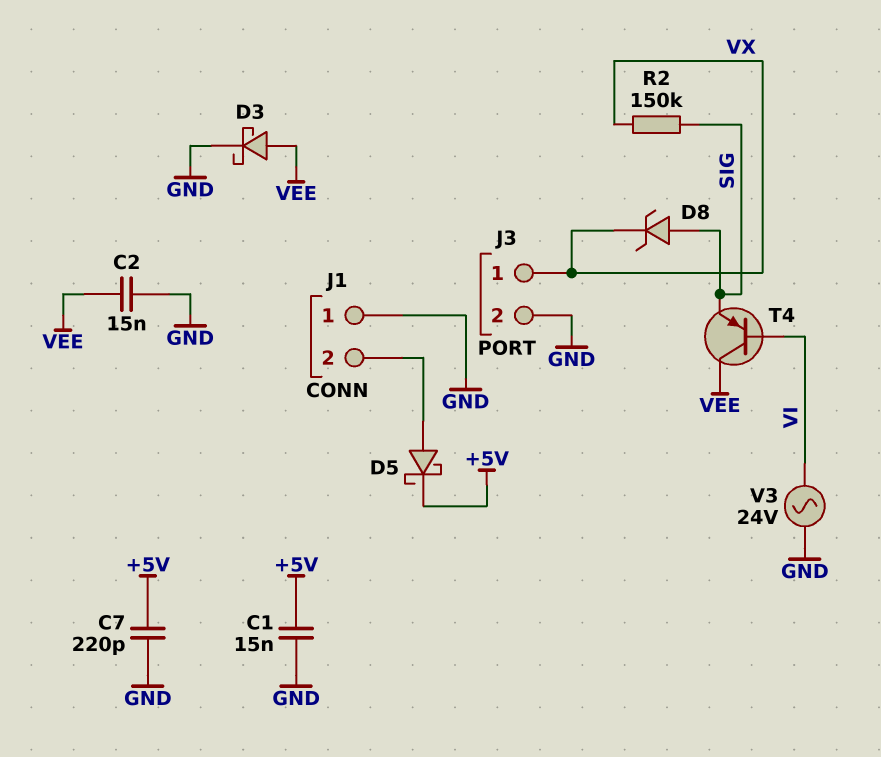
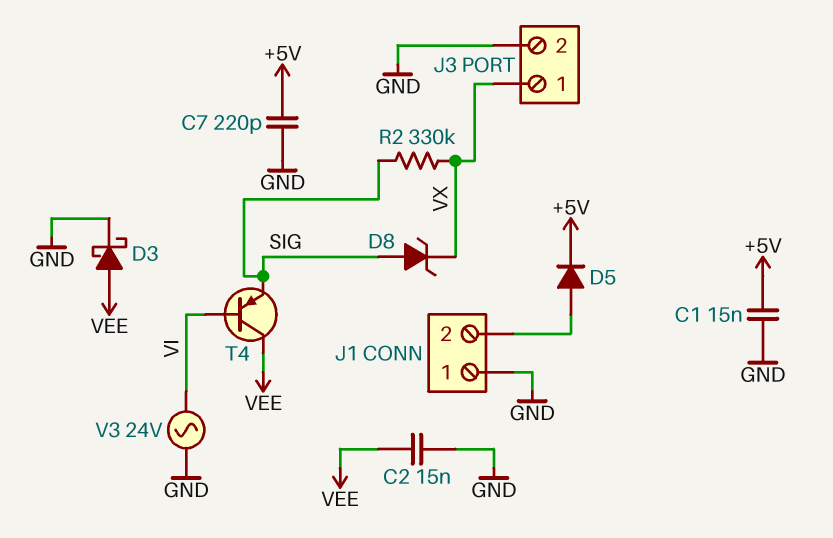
D5: schottky (A J1/2, K +5V) -> diode (A J1/2, K +5V)
R2: 150k (SIG, VX) -> 330k (SIG, VX)

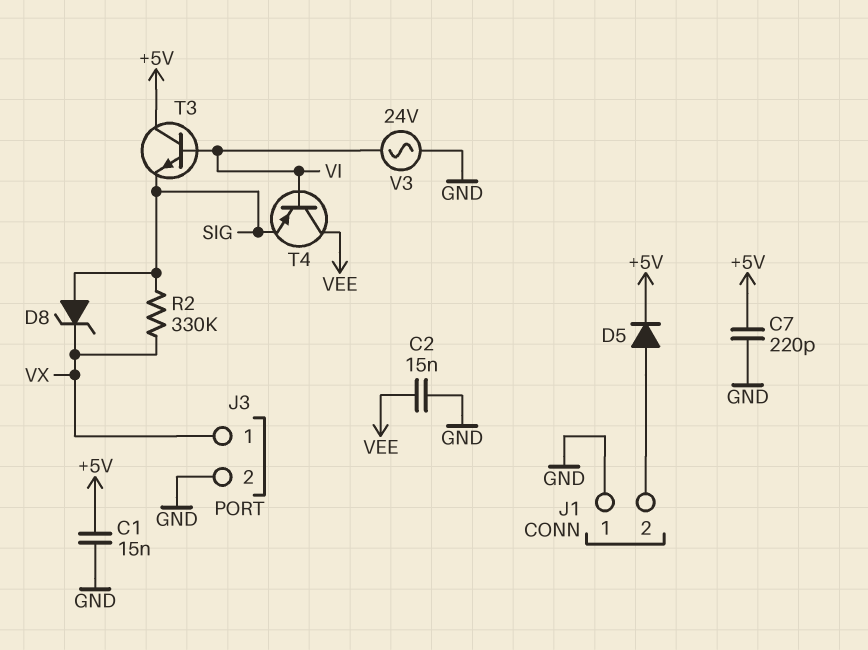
D3: schottky (A VEE, K GND) -> none
T3: none -> NPN (B VI, C +5V, E SIG)

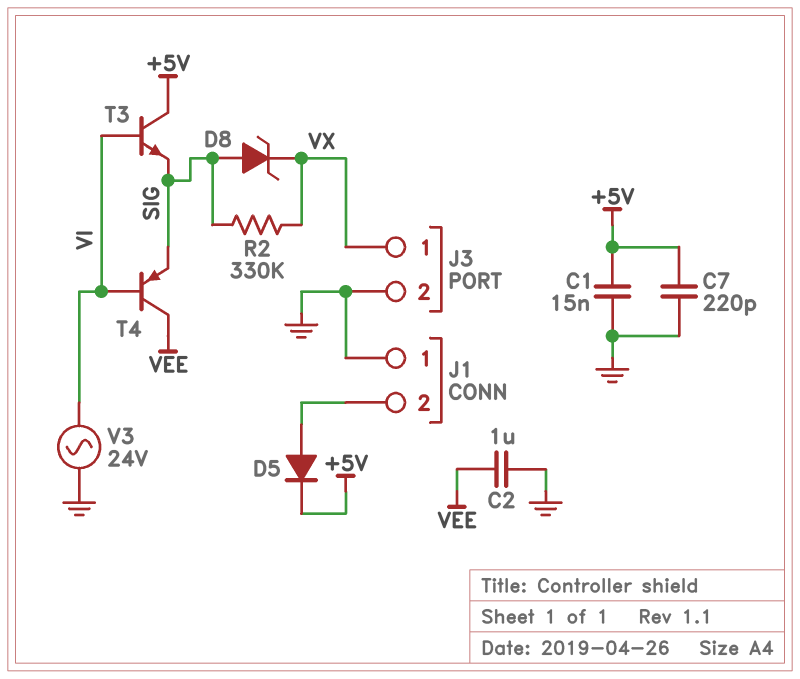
C2: 15nF (GND, VEE) -> 1uF (GND, VEE)

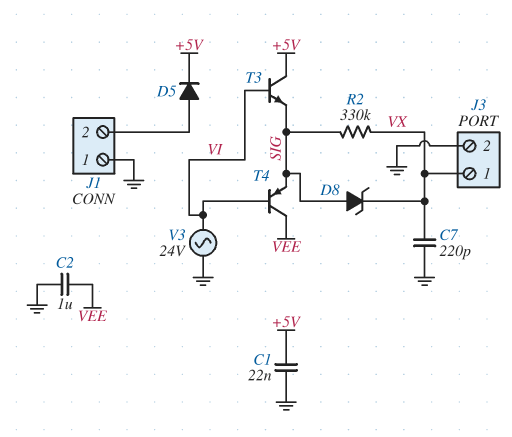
C1: 15nF (+5V, GND) -> 22nF (+5V, GND)
C7: 220pF (+5V, GND) -> 220pF (GND, VX)

